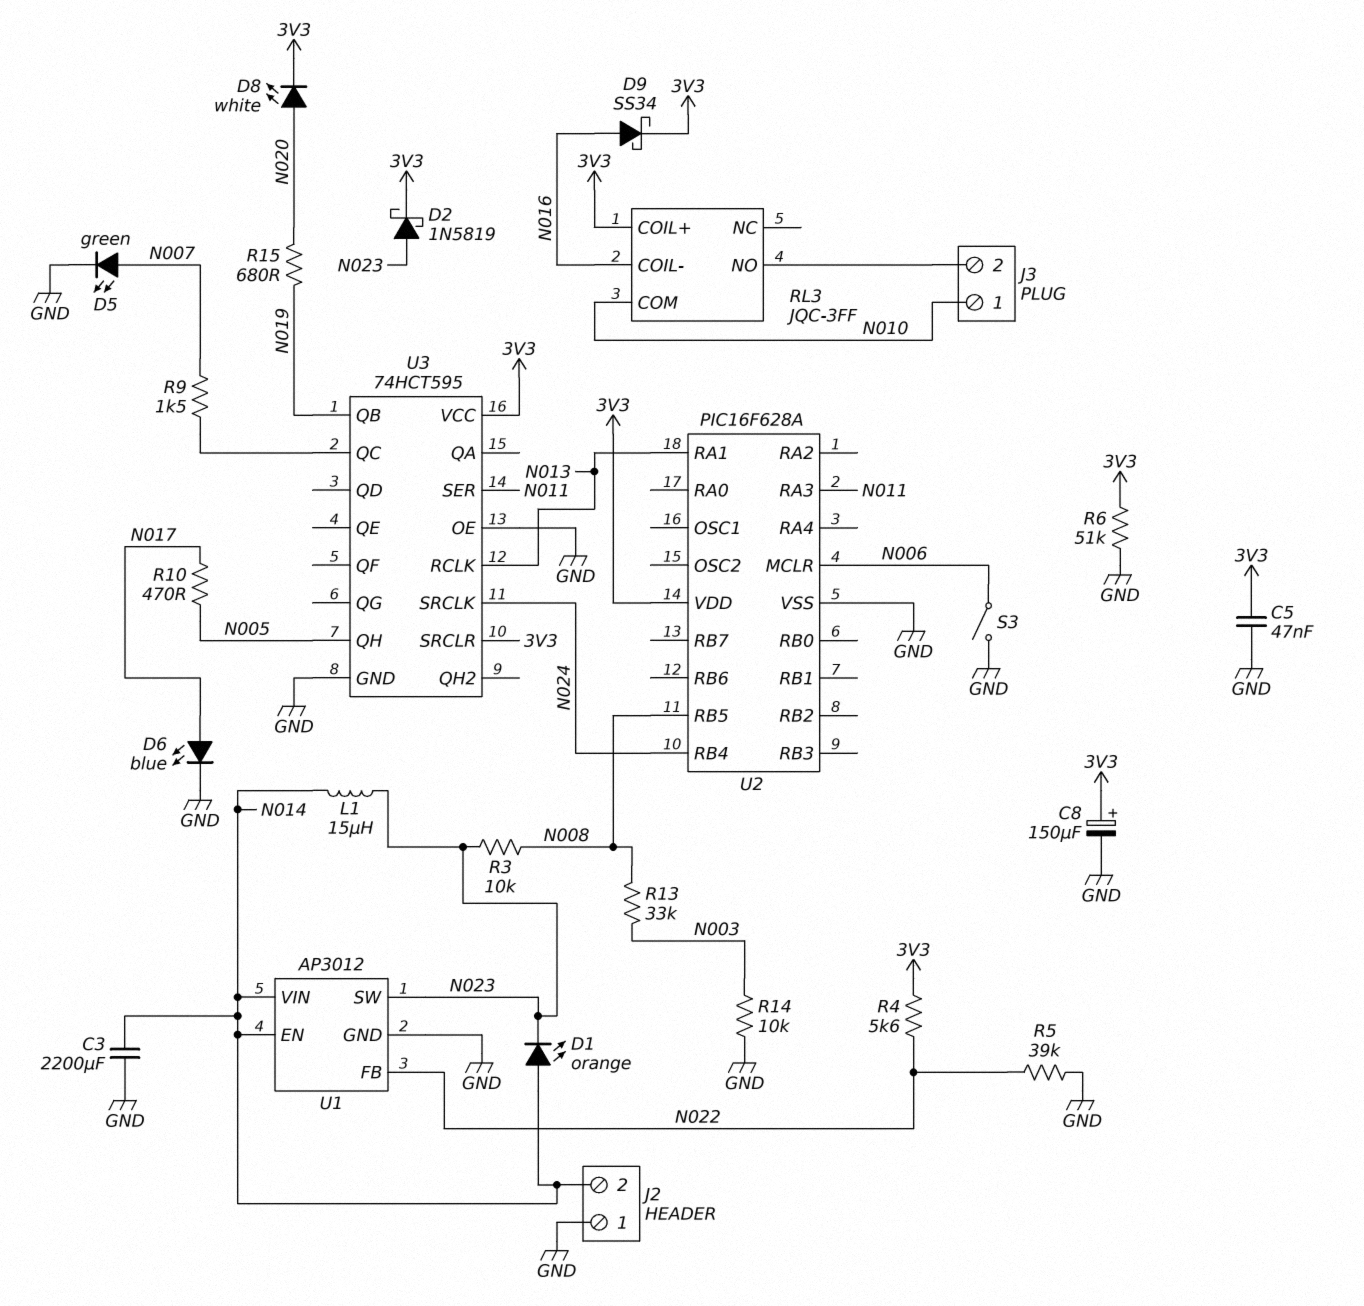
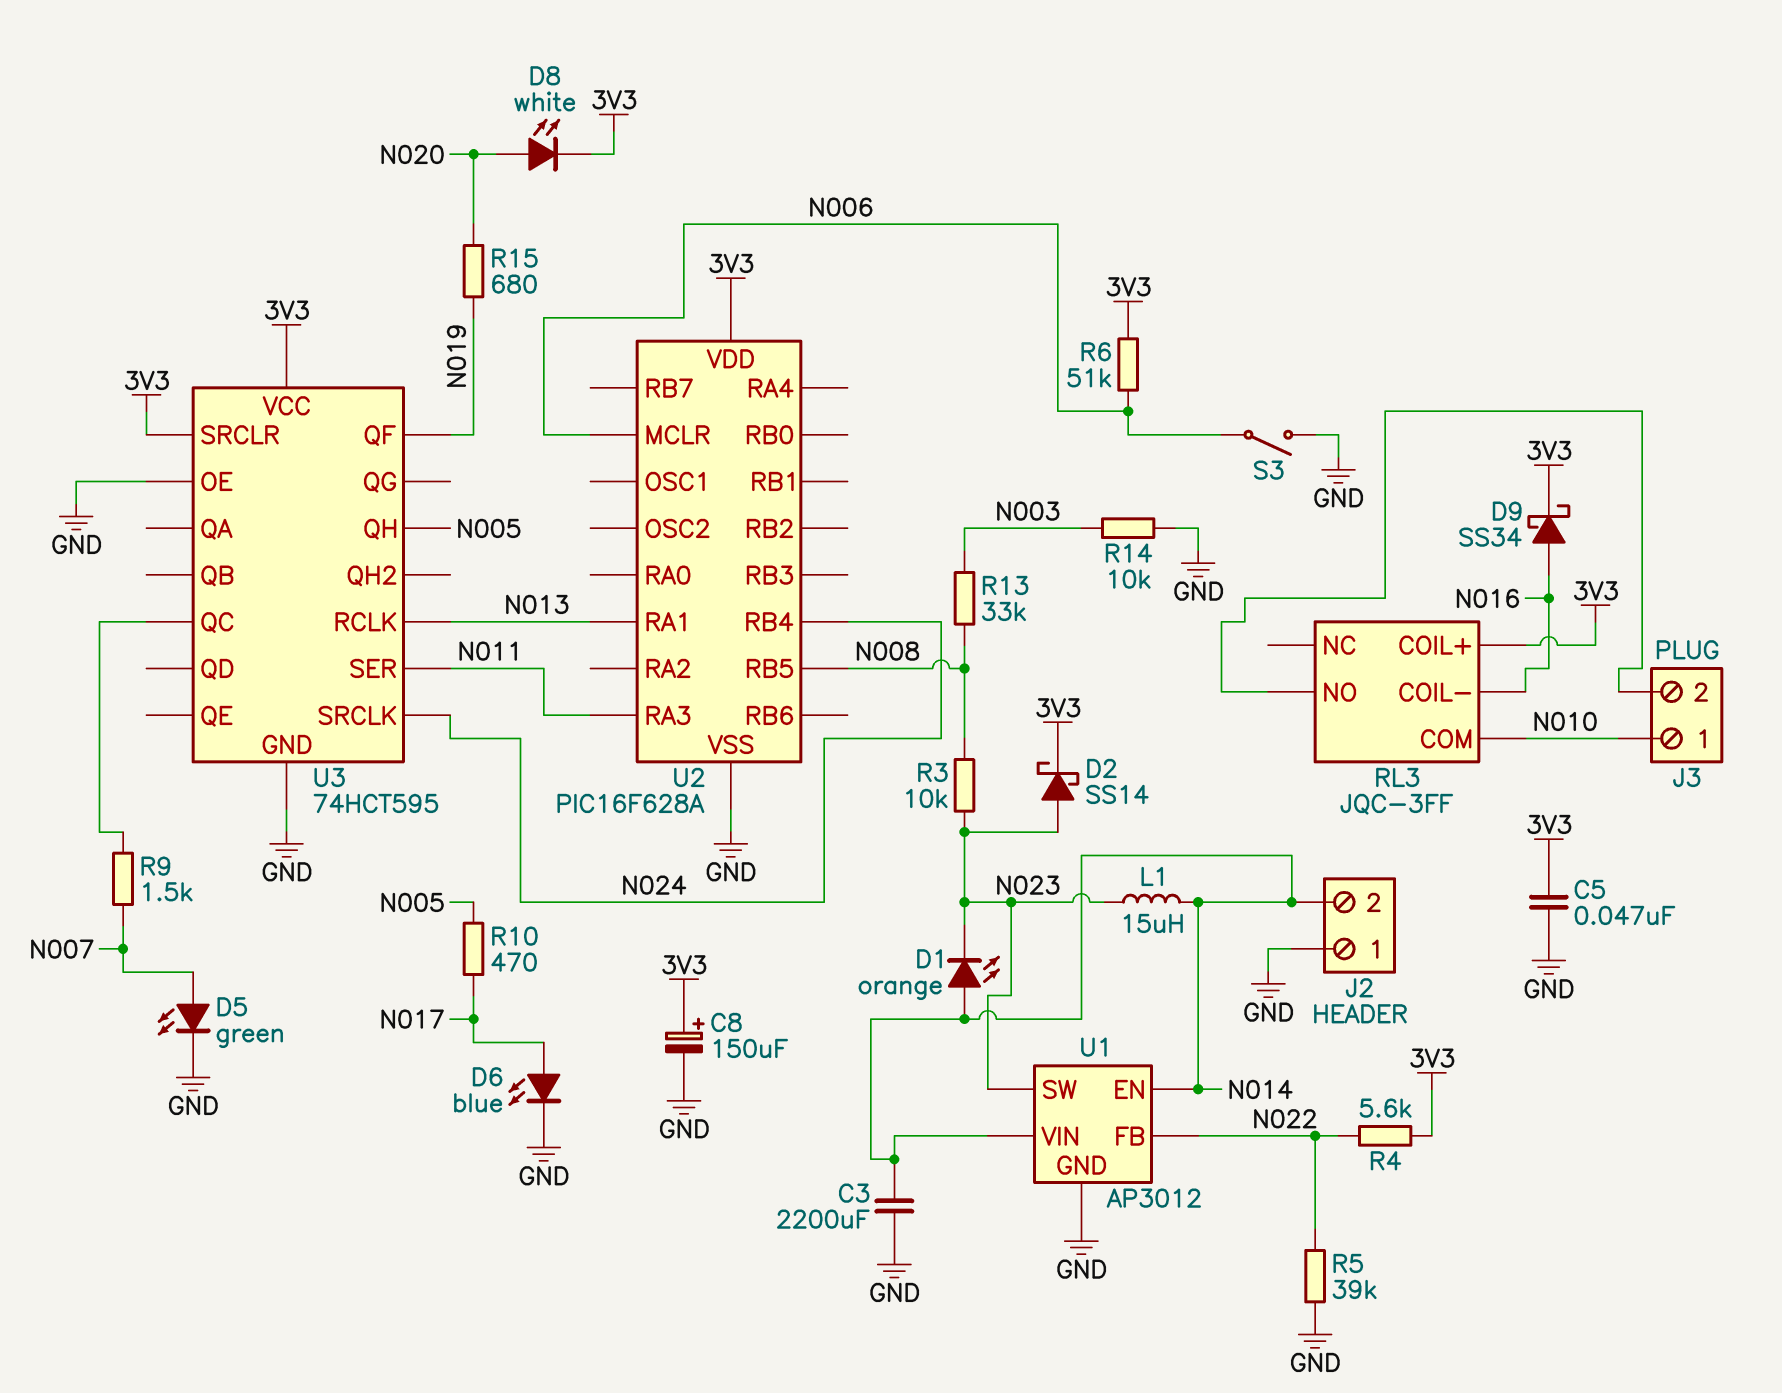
D2: schottky 1N5819 (A N023, K 3V3) -> schottky SS14 (A N023, K 3V3)
R6: 51k (3V3, GND) -> 51k (3V3, N006)
U3 pin QB: N019 -> none
U3 pin QF: none -> N019

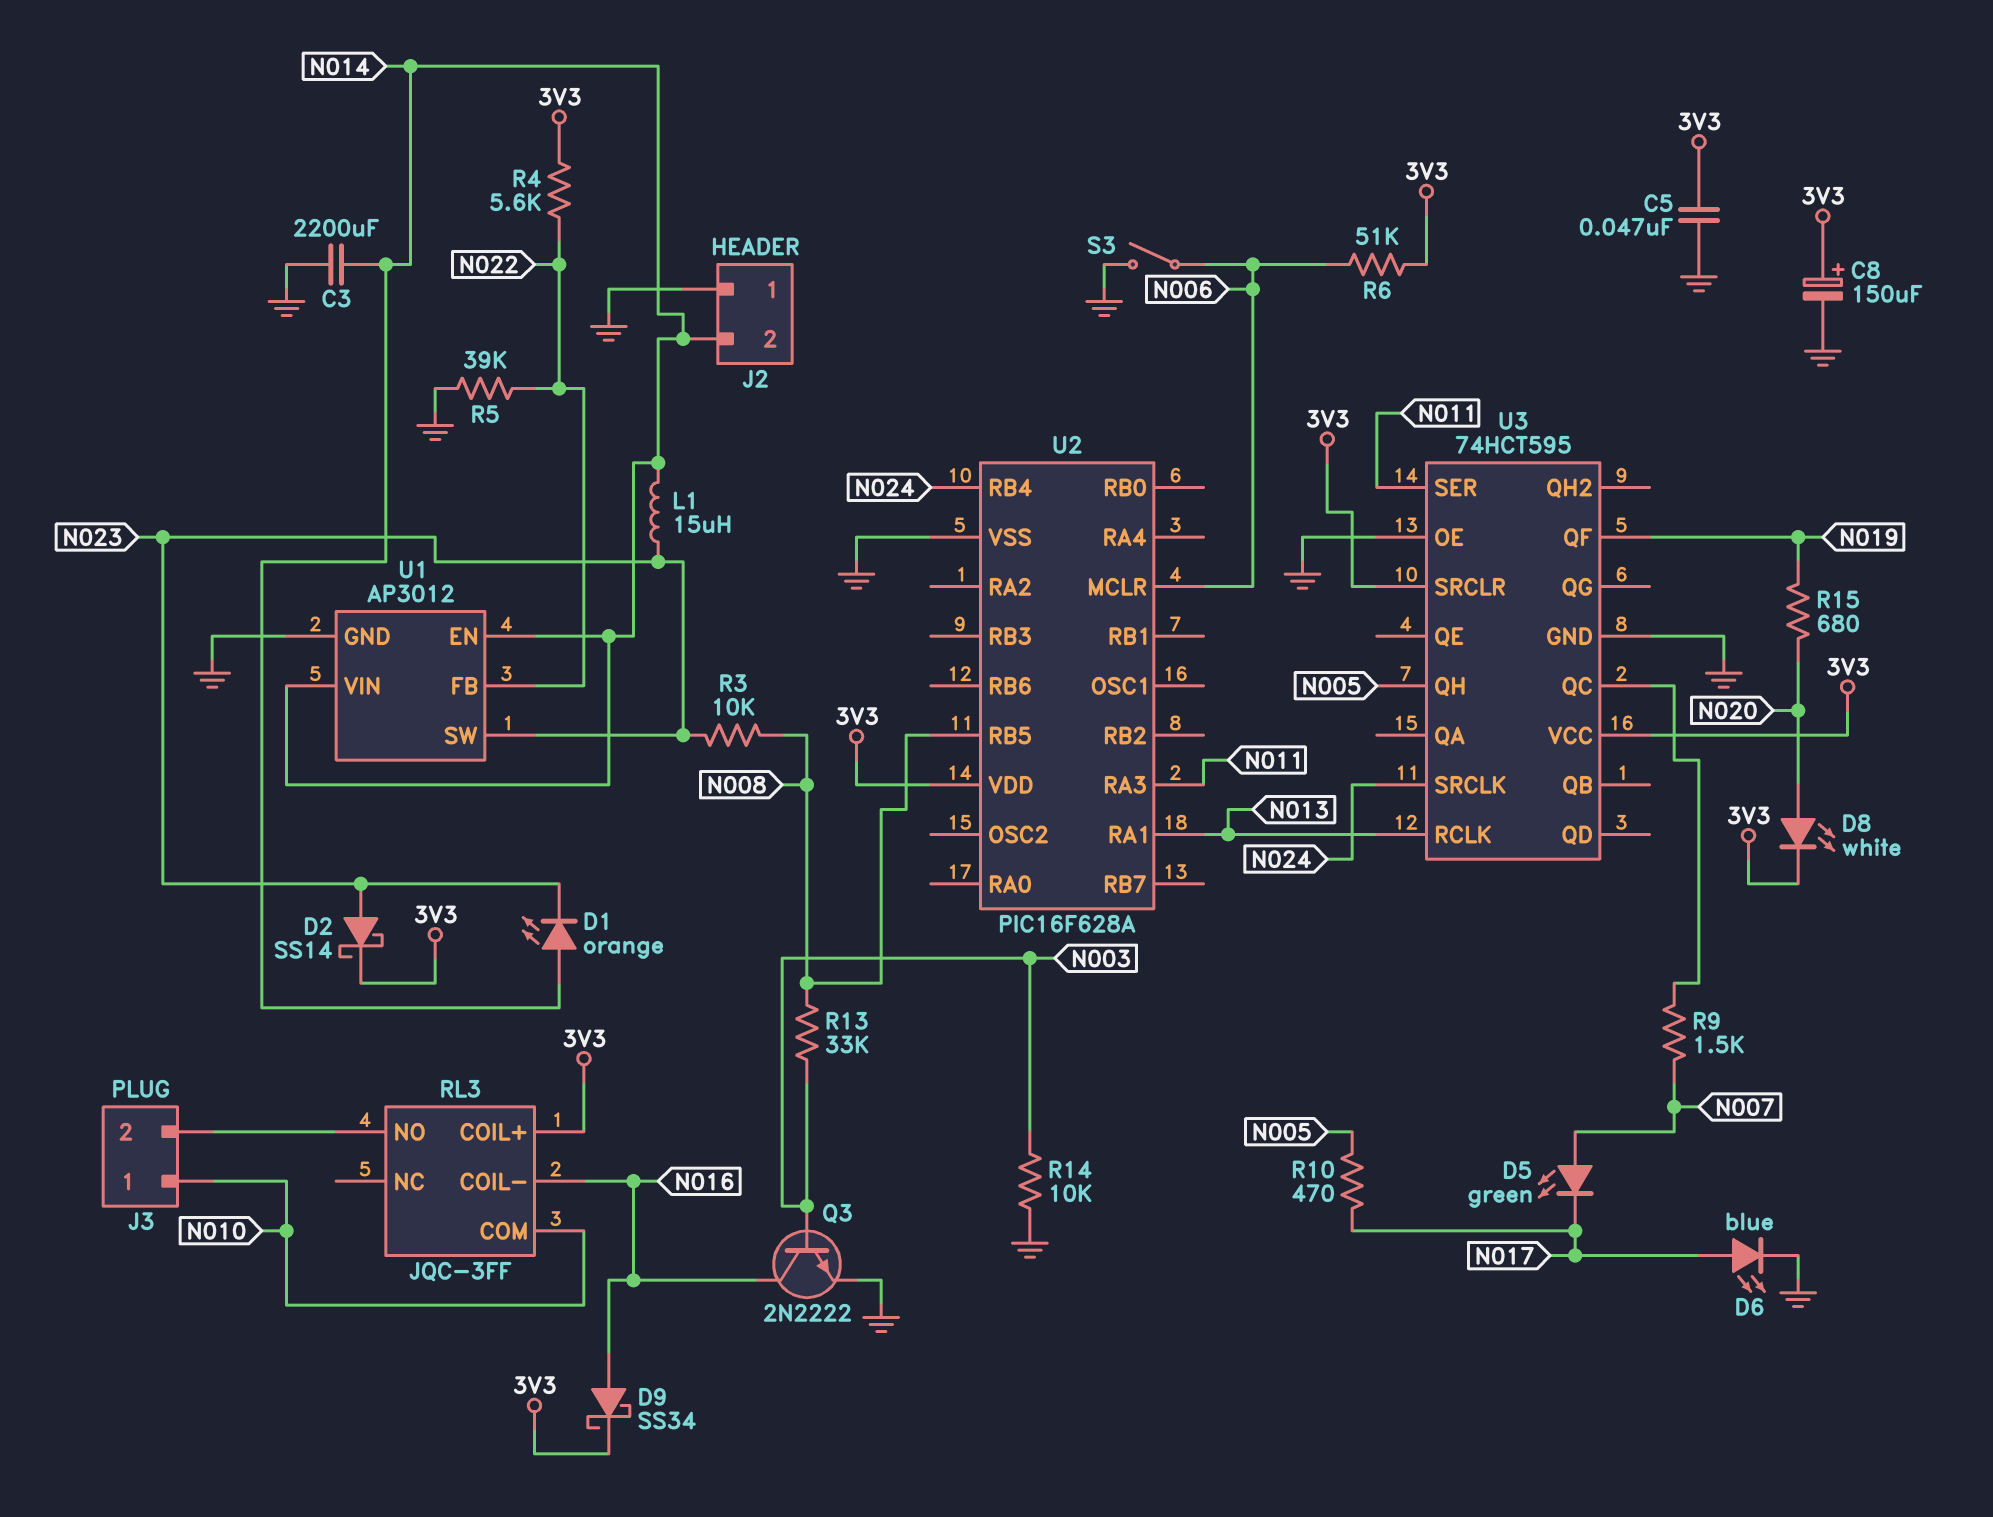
D5: LED green (A N007, K GND) -> LED green (A N007, K N017)
Q3: none -> NPN 2N2222 (B N003, C N016, E GND)

